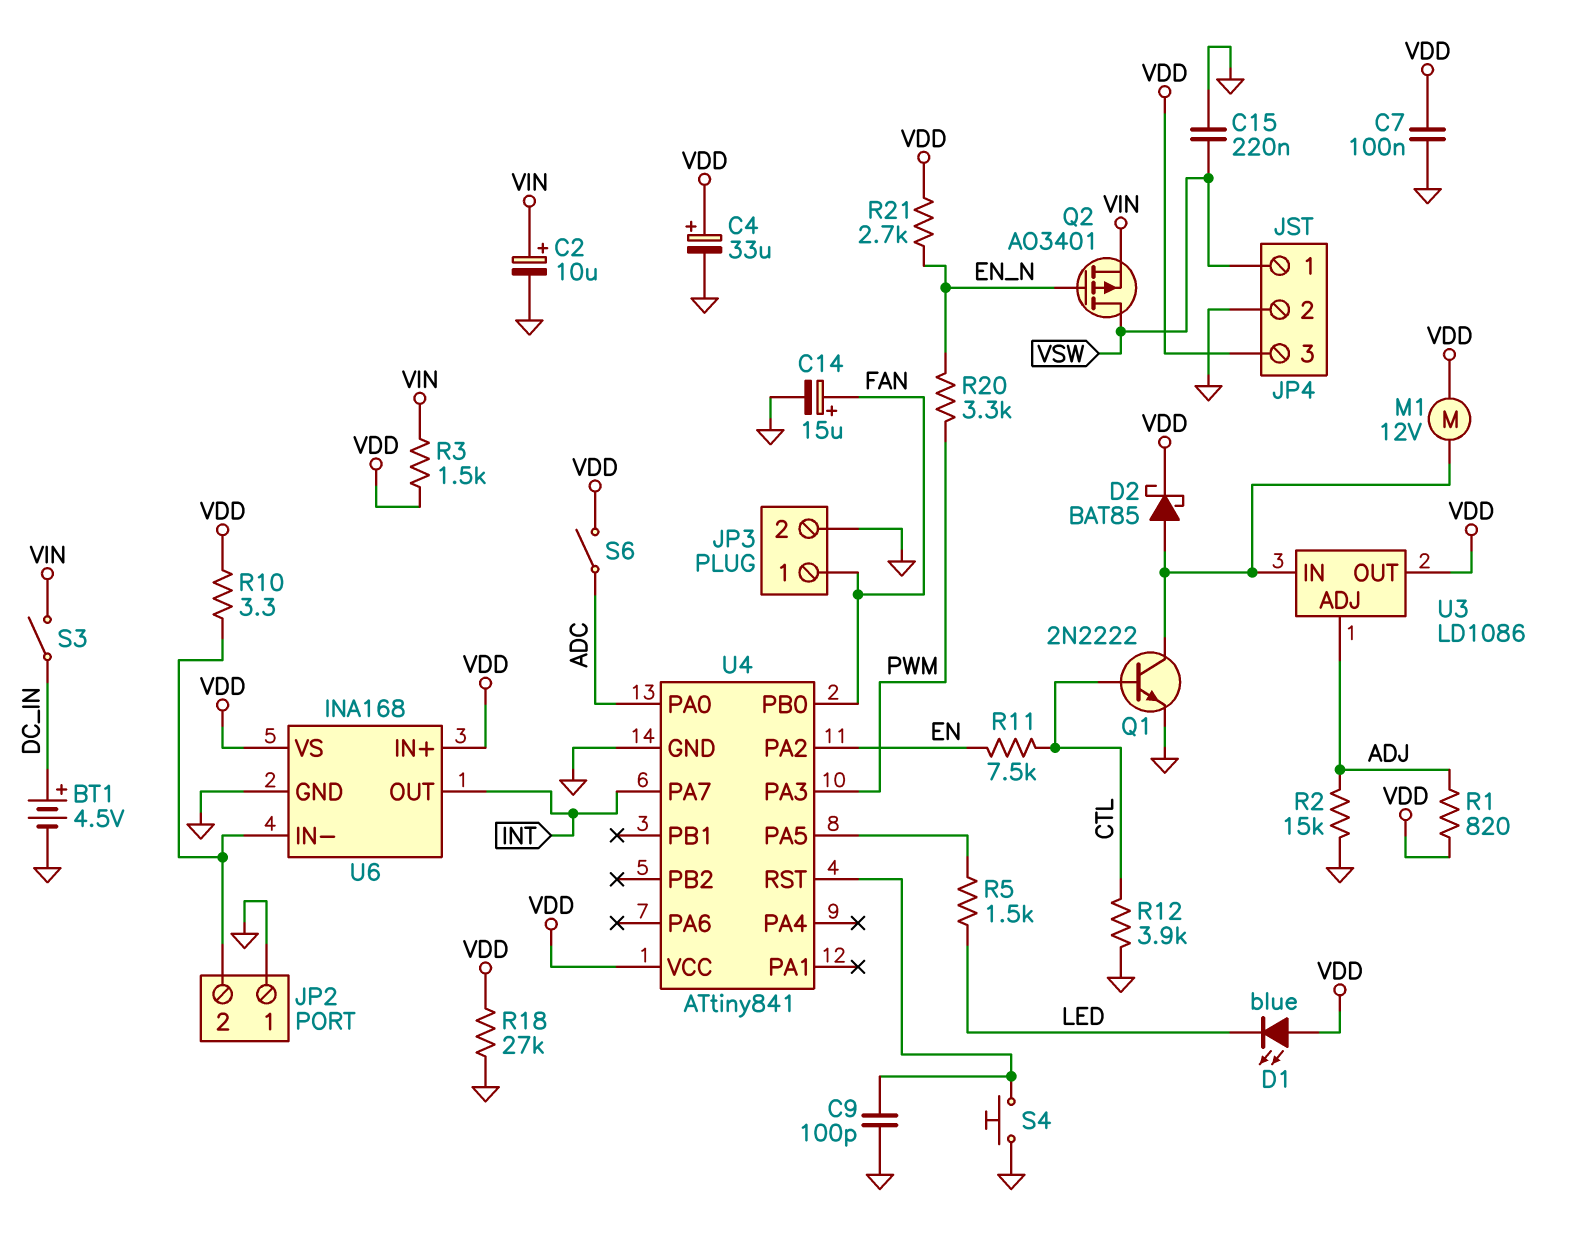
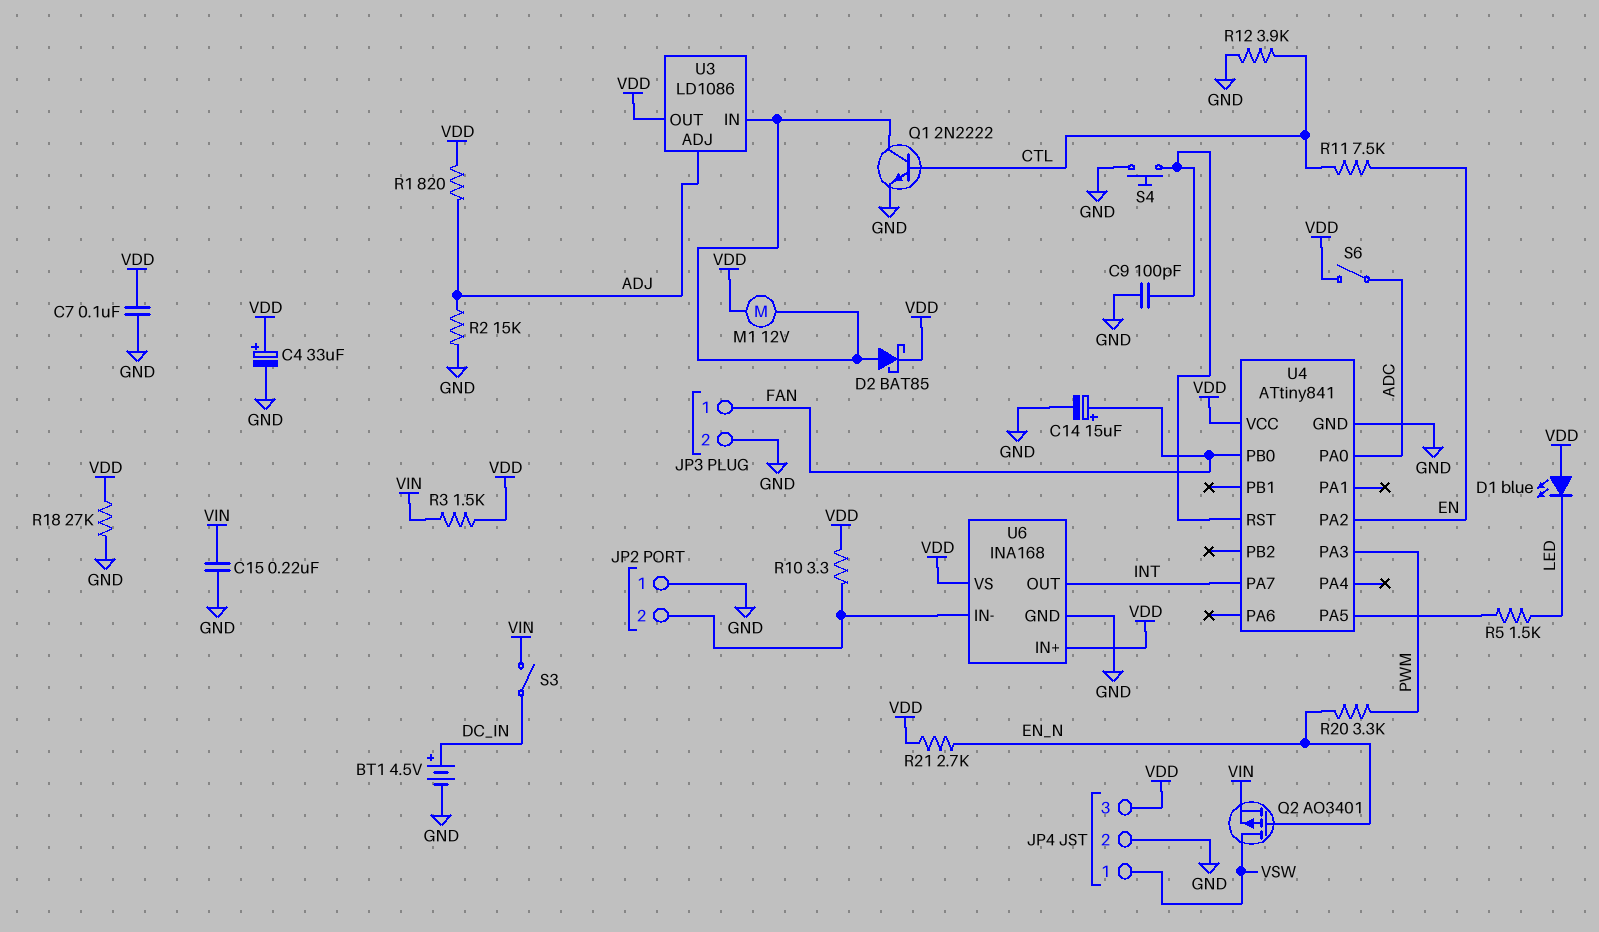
C2: 10uF (plus VIN, minus GND) -> none
C15: 220nF (GND, VSW) -> 220nF (GND, VIN)

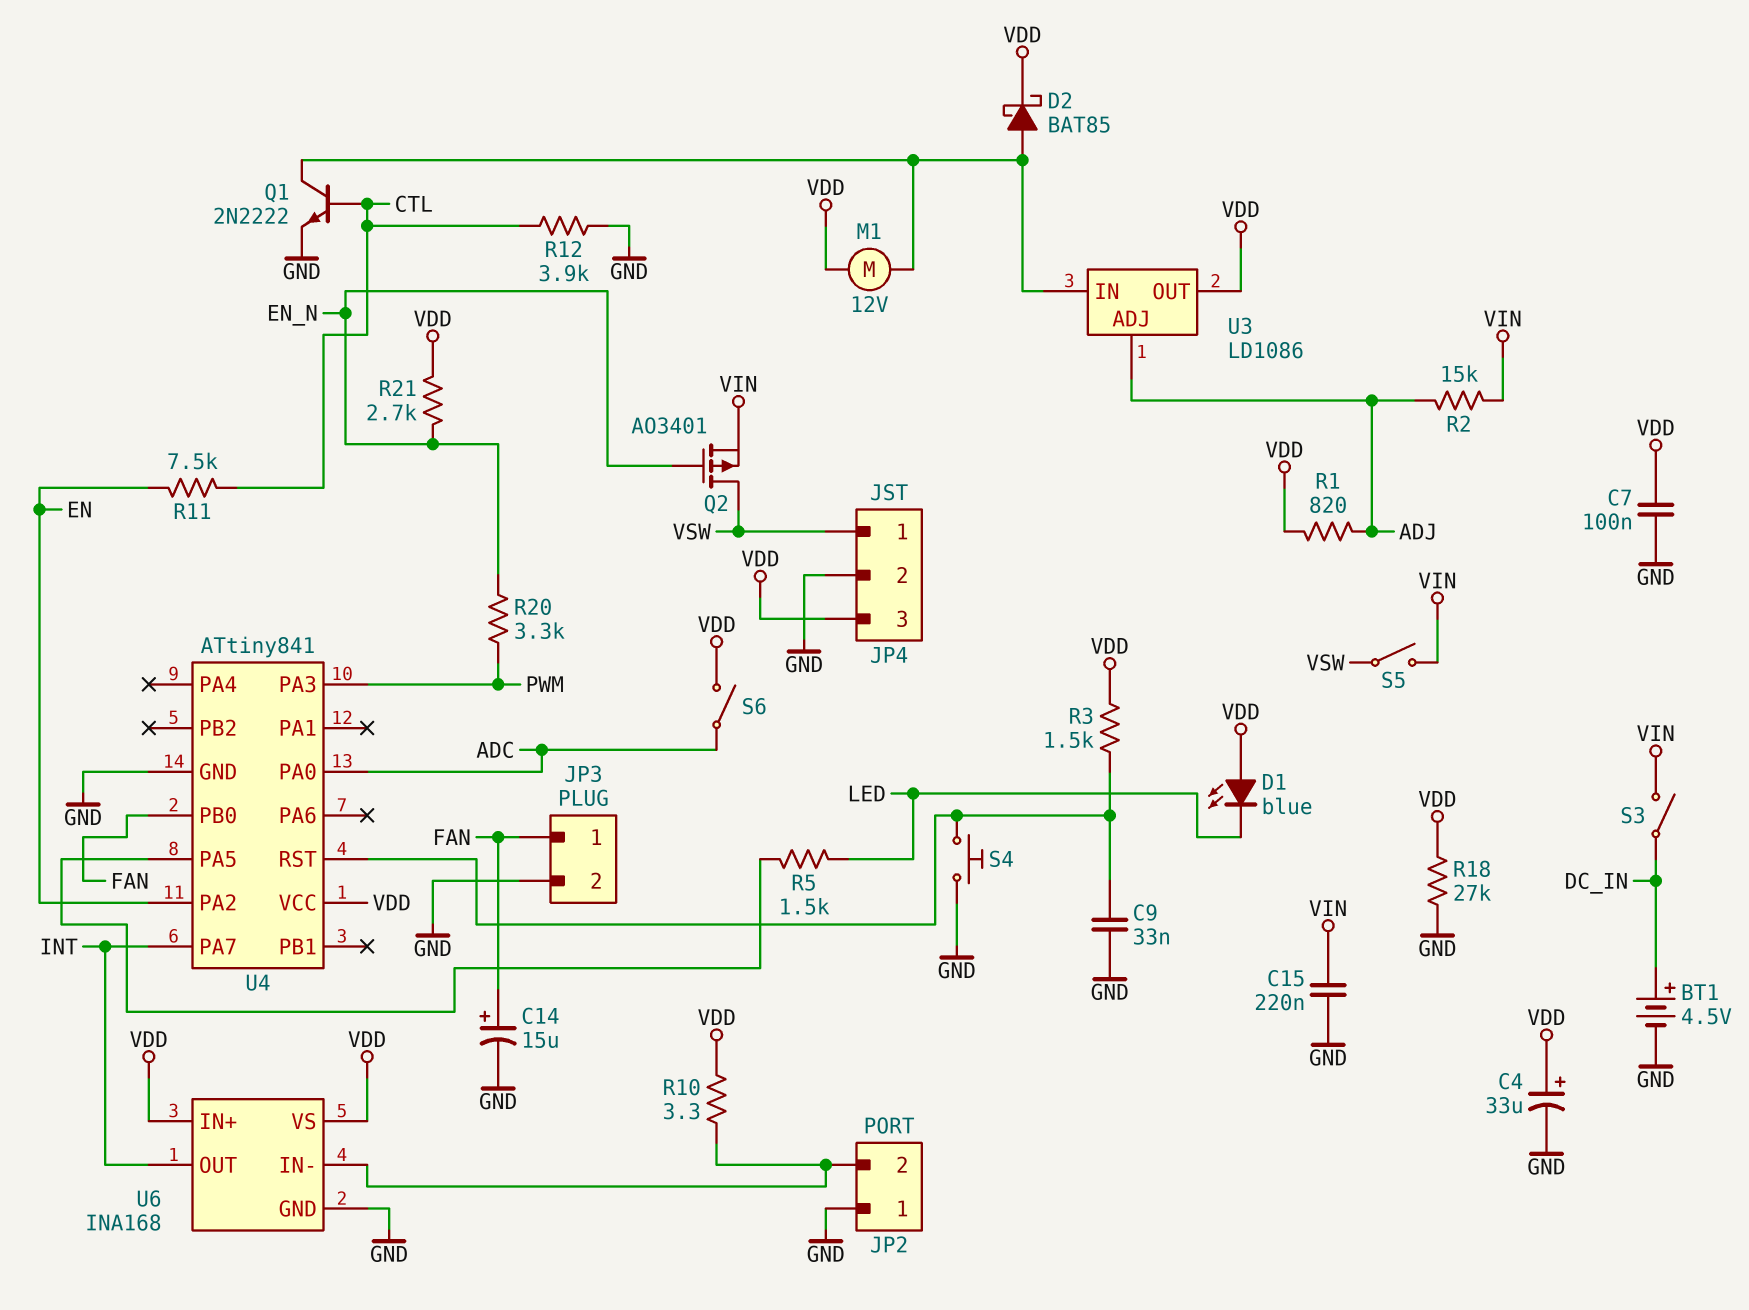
C9: 100pF (GND, U4/RST) -> 33nF (GND, U4/RST)
R2: 15k (ADJ, GND) -> 15k (ADJ, VIN)
R3: 1.5k (VDD, VIN) -> 1.5k (U4/RST, VDD)
S5: none -> switch (VIN, VSW)

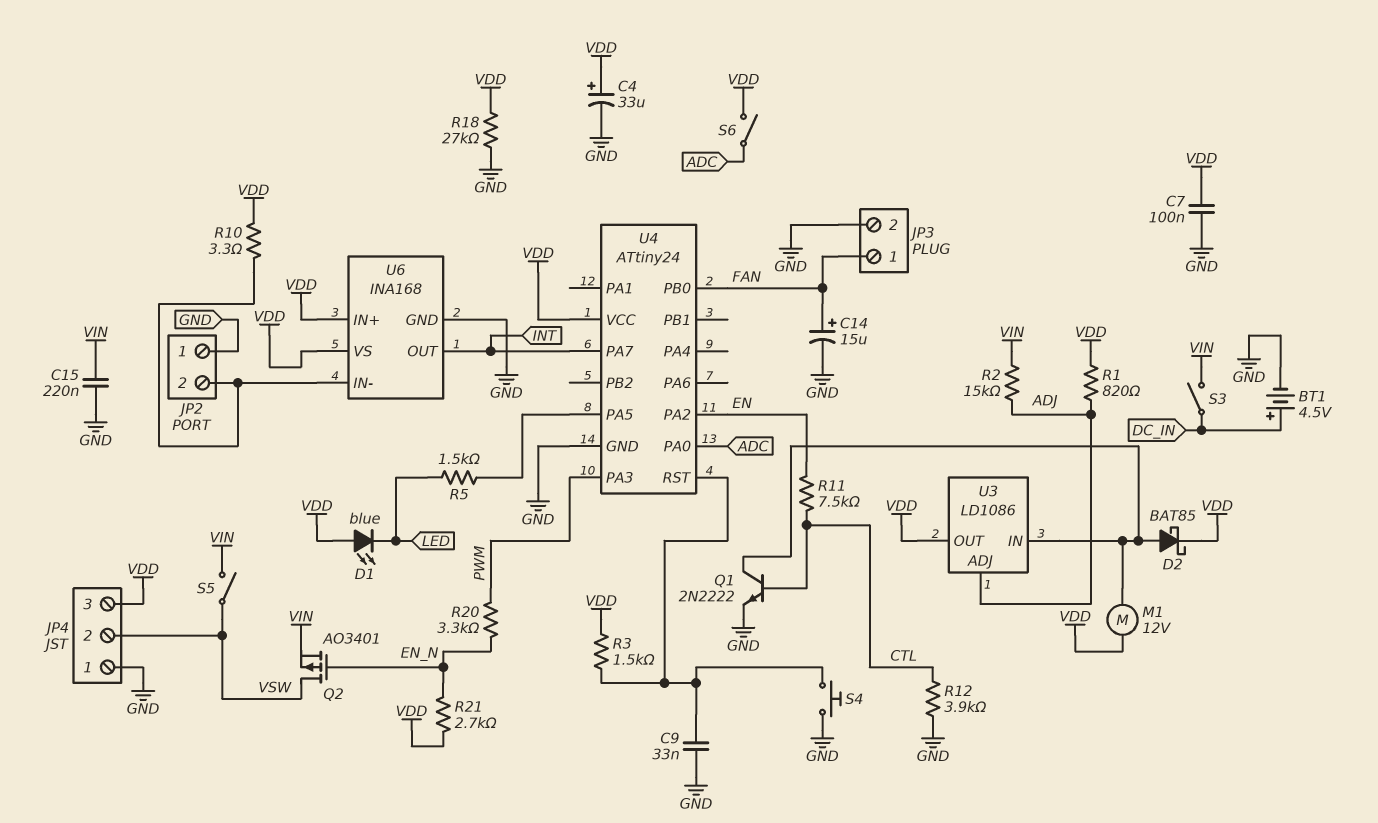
JP4 pin 1: VSW -> GND
JP4 pin 2: GND -> VSW
U4: ATtiny841 -> ATtiny24

